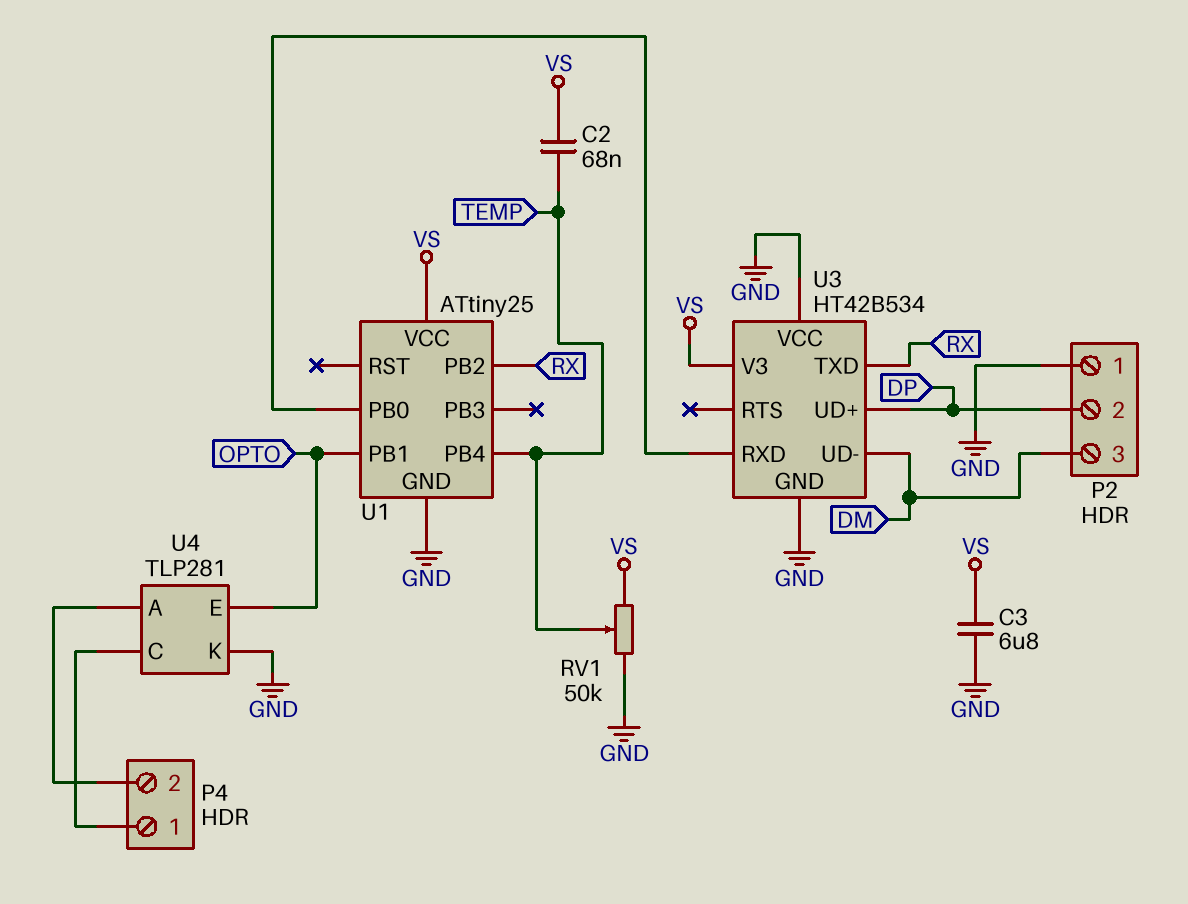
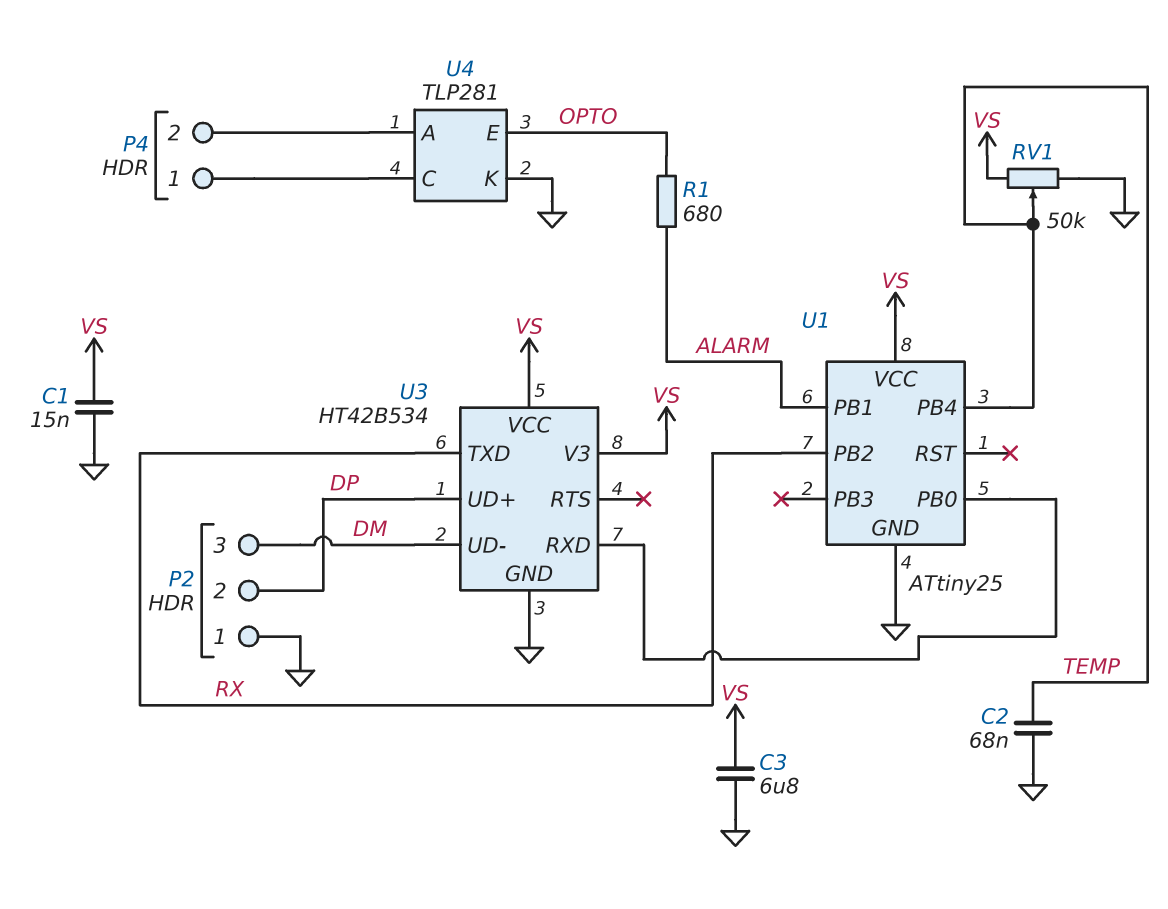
C1: none -> 15nF (GND, VS)
C2: 68nF (TEMP, VS) -> 68nF (GND, TEMP)
R1: none -> 680 (ALARM, OPTO)
U1 pin PB1: OPTO -> ALARM
U3 pin VCC: GND -> VS

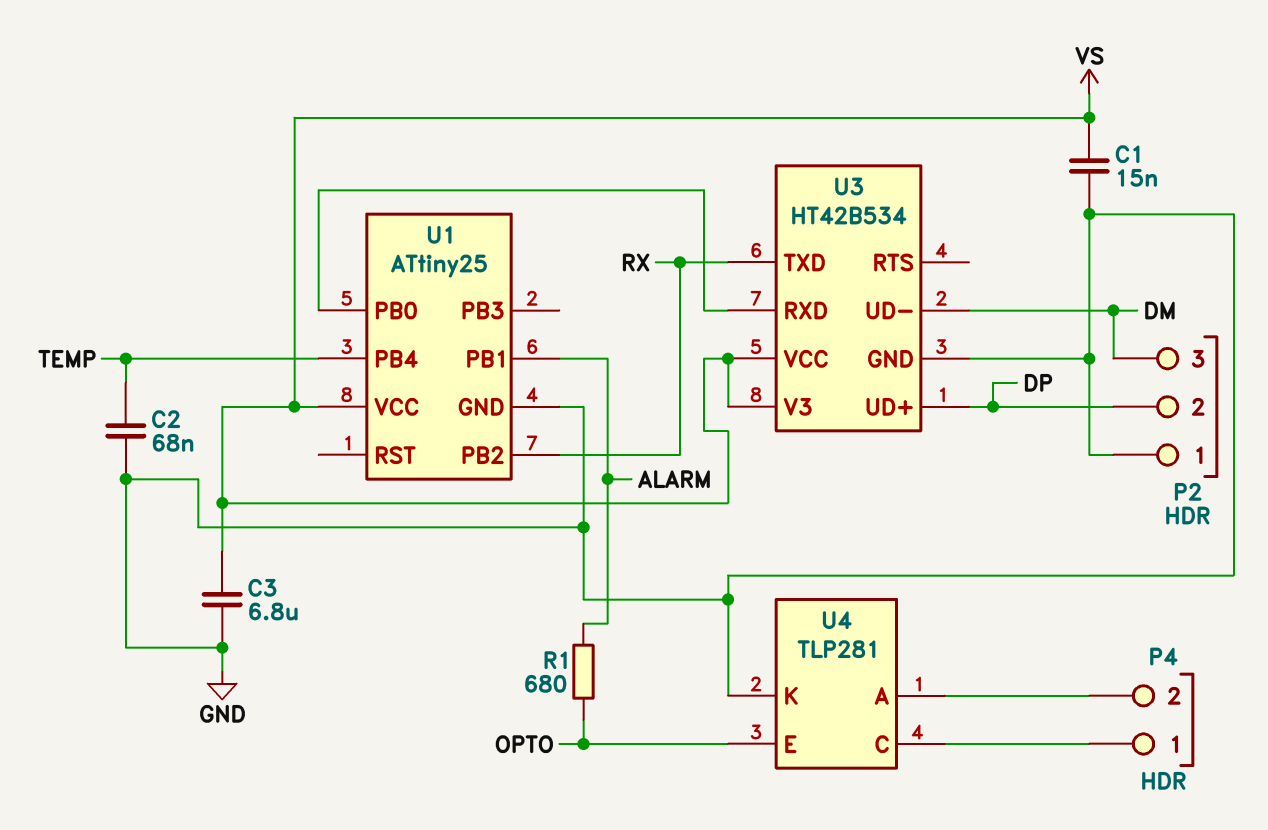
RV1: 50k (GND, VS, wiper TEMP) -> none

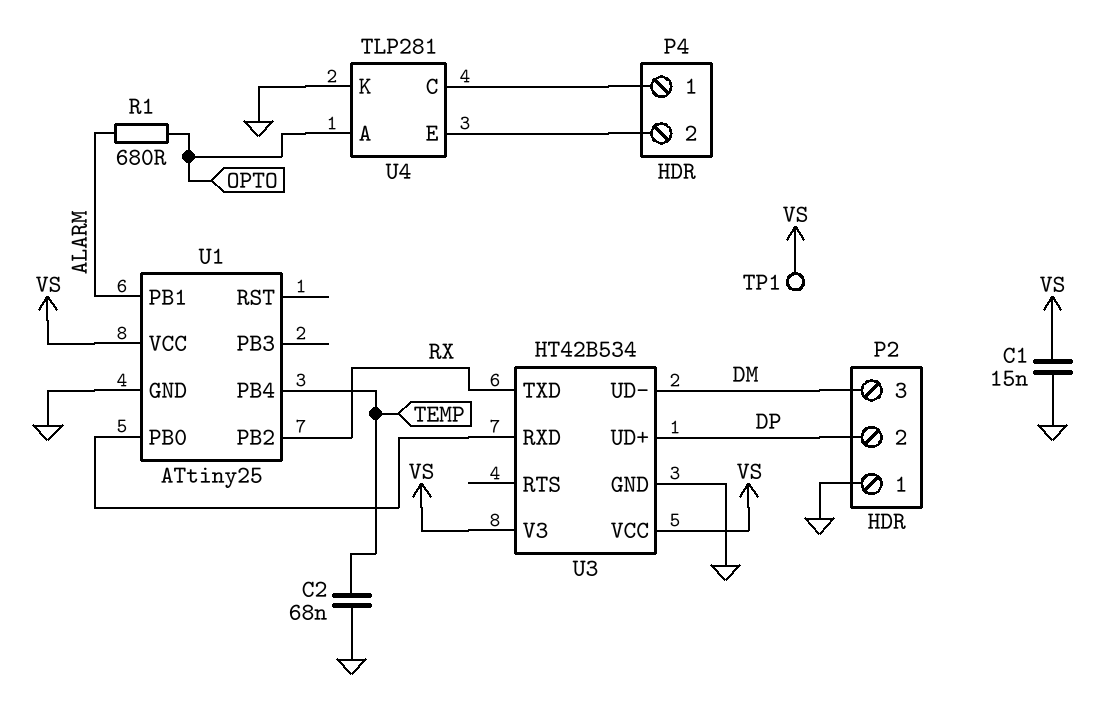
C3: 6.8uF (GND, VS) -> none
TP1: none -> test point (VS)
U4 pin A: P4/2 -> OPTO
U4 pin E: OPTO -> P4/2

